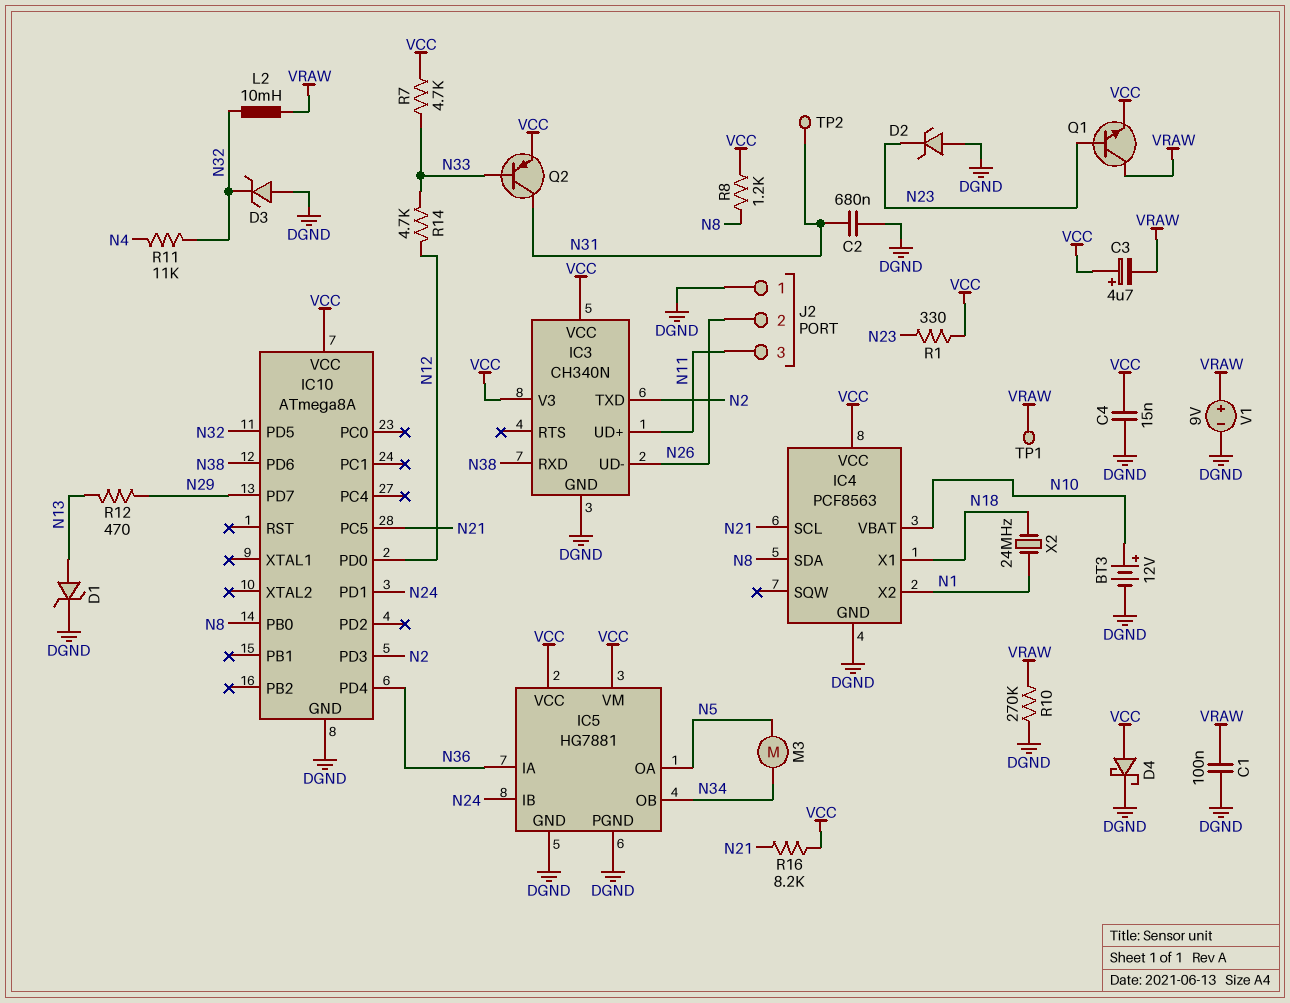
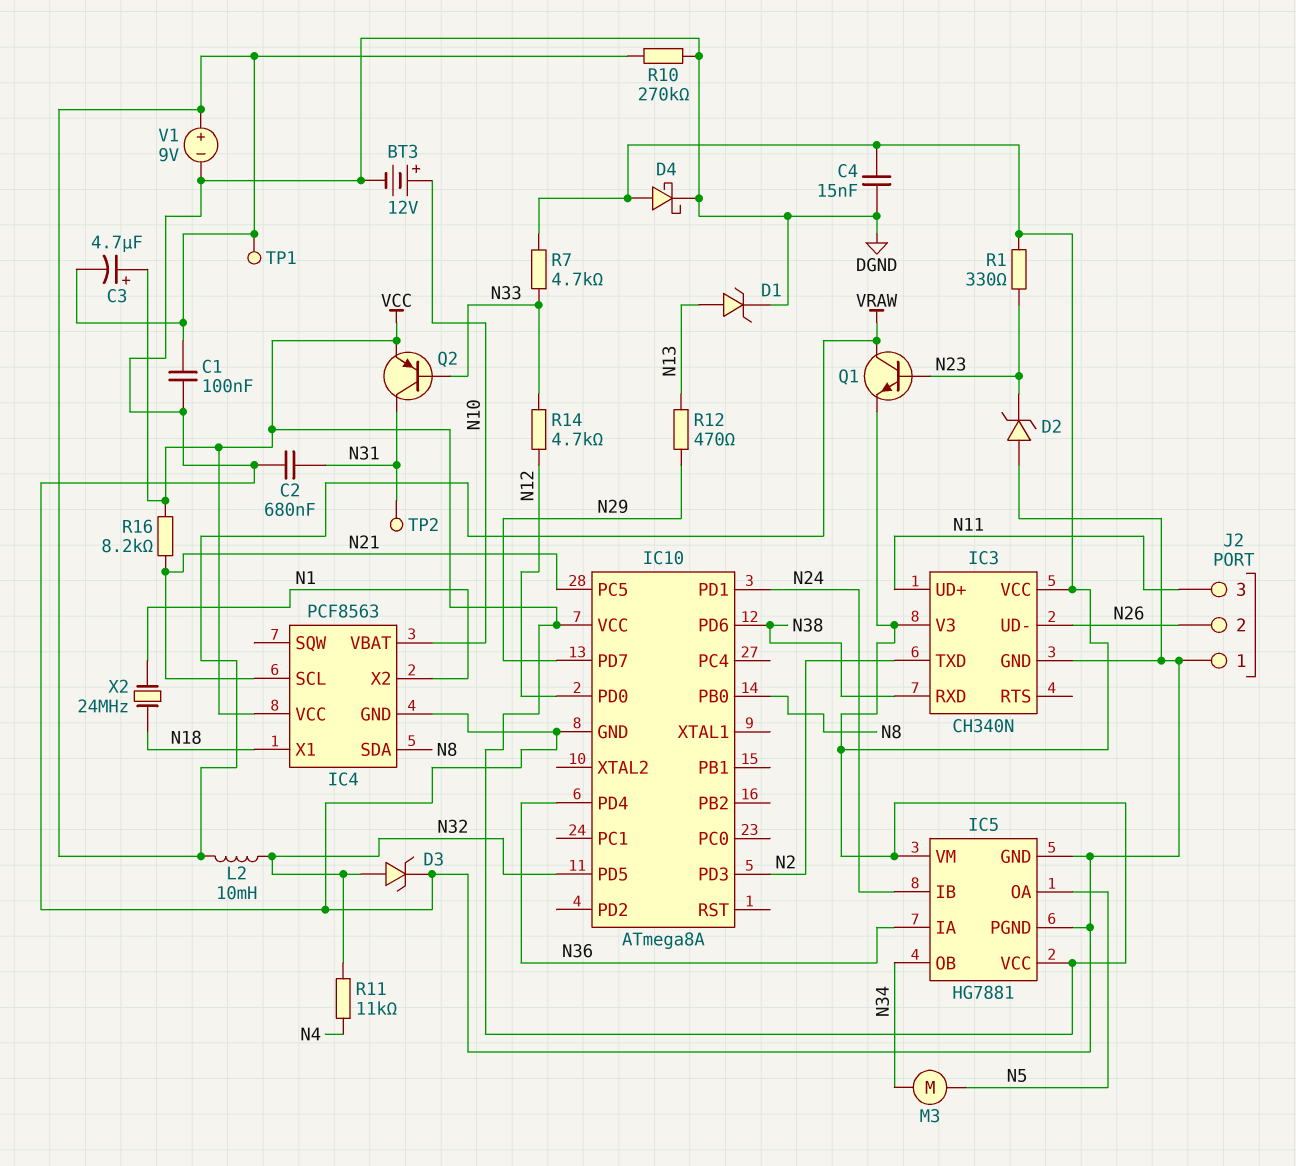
D3: zener (A DGND, K N32) -> zener (A N32, K DGND)
R8: 1.2k (N8, VCC) -> none

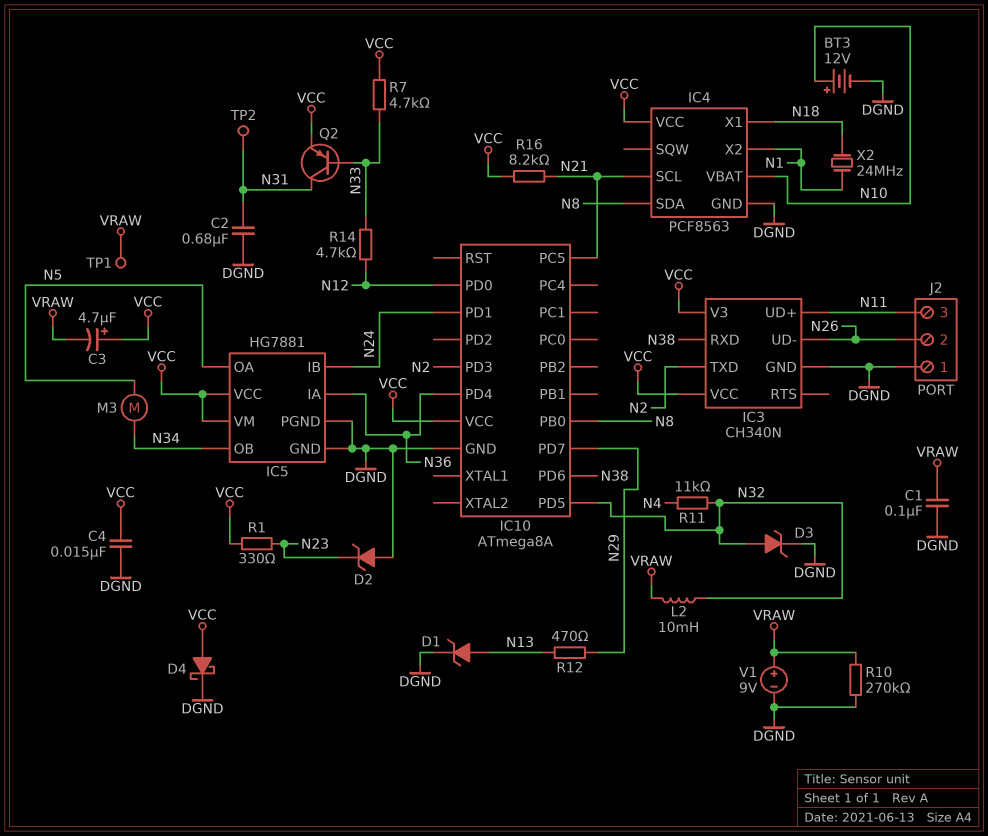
Q1: NPN (B N23, C VRAW, E VCC) -> none

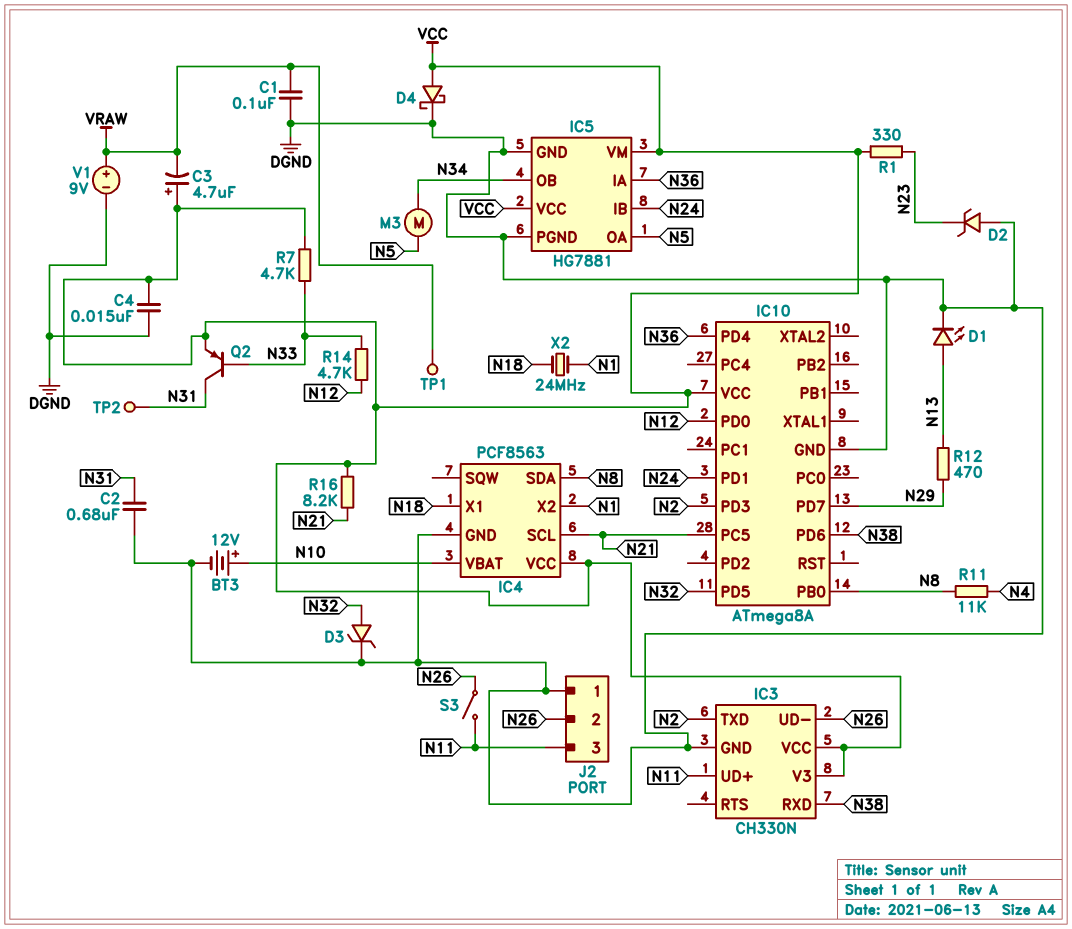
D1: zener (A N13, K DGND) -> LED (A N13, K DGND)
IC3: CH340N -> CH330N
L2: 10mH (N32, VRAW) -> none
R10: 270k (DGND, VRAW) -> none
R11: 11k (N4, N32) -> 11k (N4, N8)
S3: none -> switch (N11, N26)

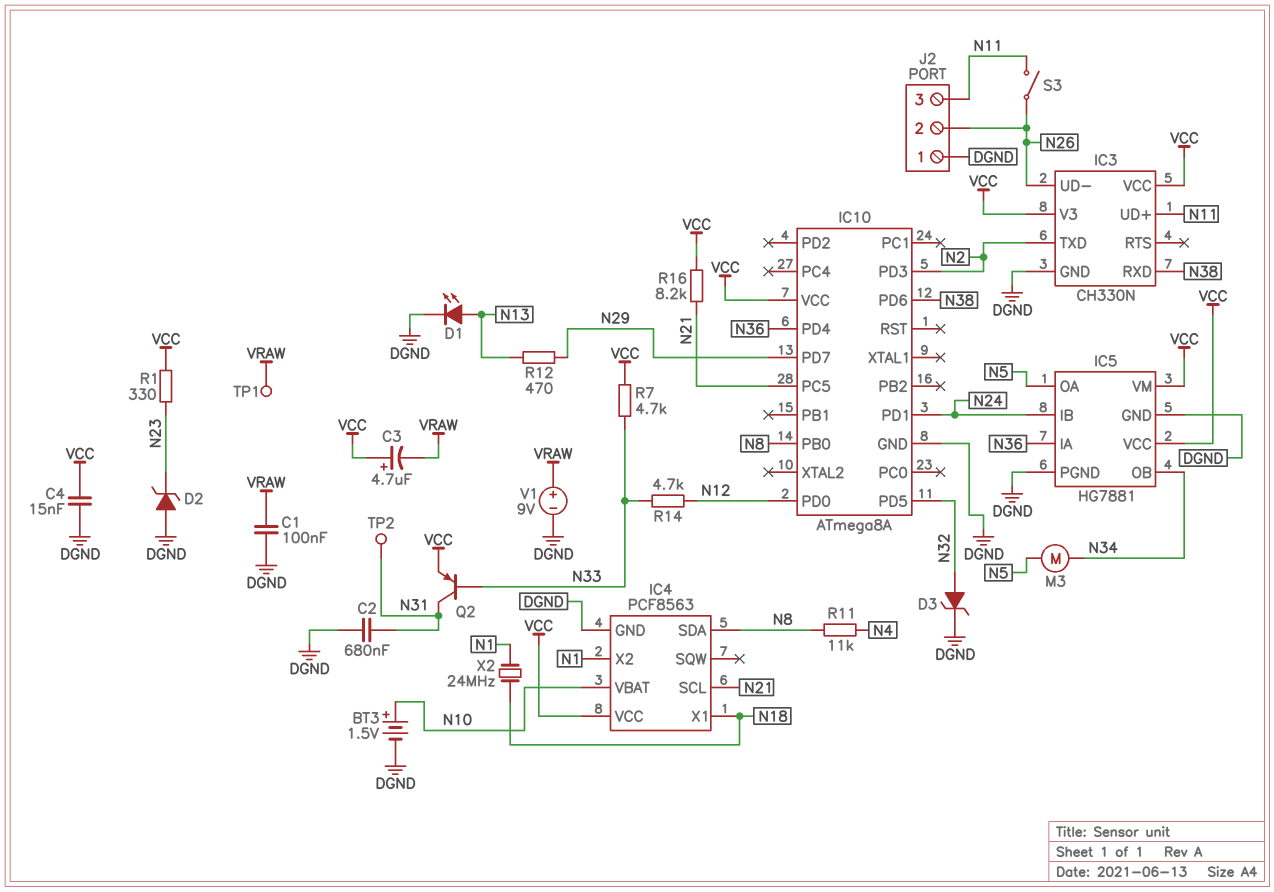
BT3: 12V (plus N10, minus DGND) -> 1.5V (plus N10, minus DGND)
D4: schottky (A VCC, K DGND) -> none

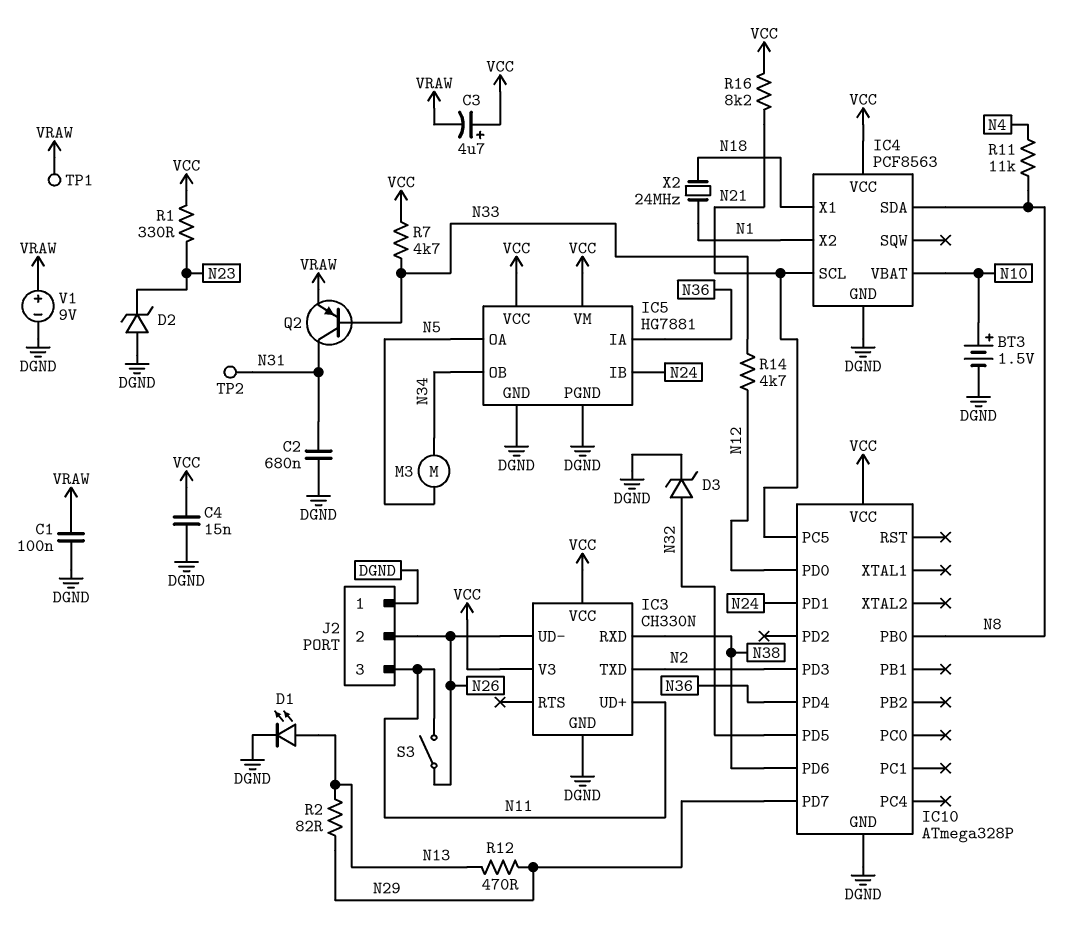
IC10: ATmega8A -> ATmega328P
Q2: PNP (B N33, C N31, E VCC) -> PNP (B N33, C N31, E VRAW)
R2: none -> 82 (N13, N29)

